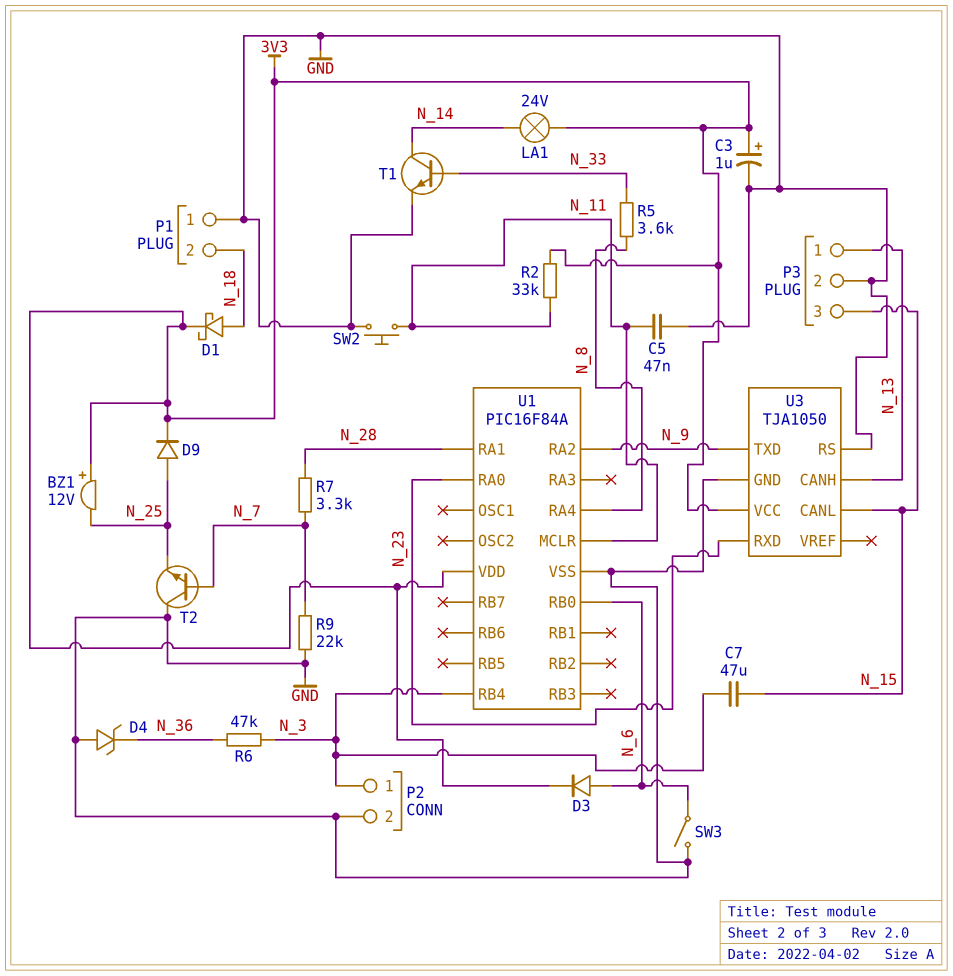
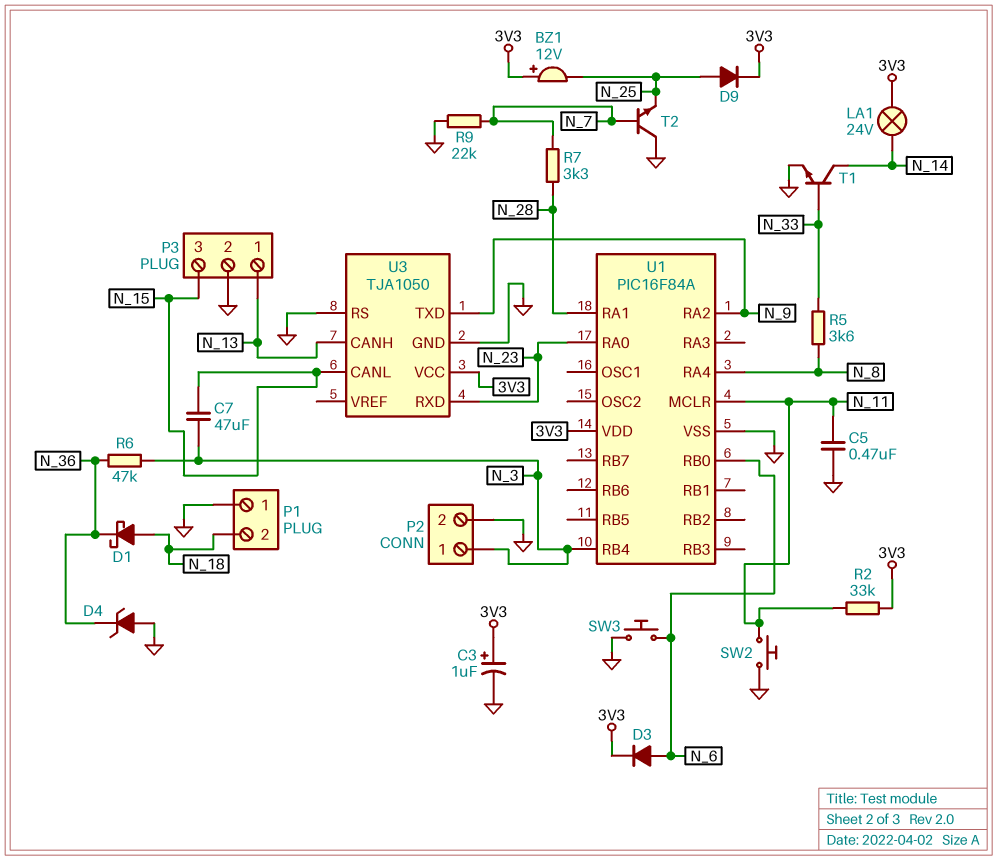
C5: 47nF (GND, N_11) -> 470nF (GND, N_11)
D1: schottky (A N_18, K 3V3) -> schottky (A N_18, K N_36)
SW3: switch (GND, N_6) -> button (GND, N_6)

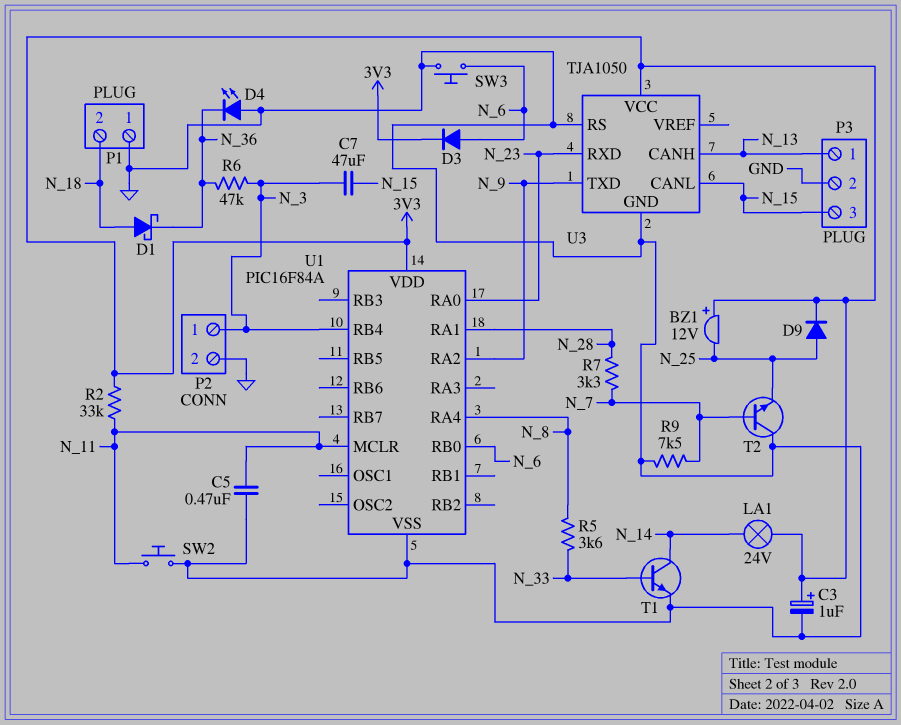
D4: zener (A GND, K N_36) -> LED (A GND, K N_36)
R9: 22k (GND, N_7) -> 7.5k (GND, N_7)

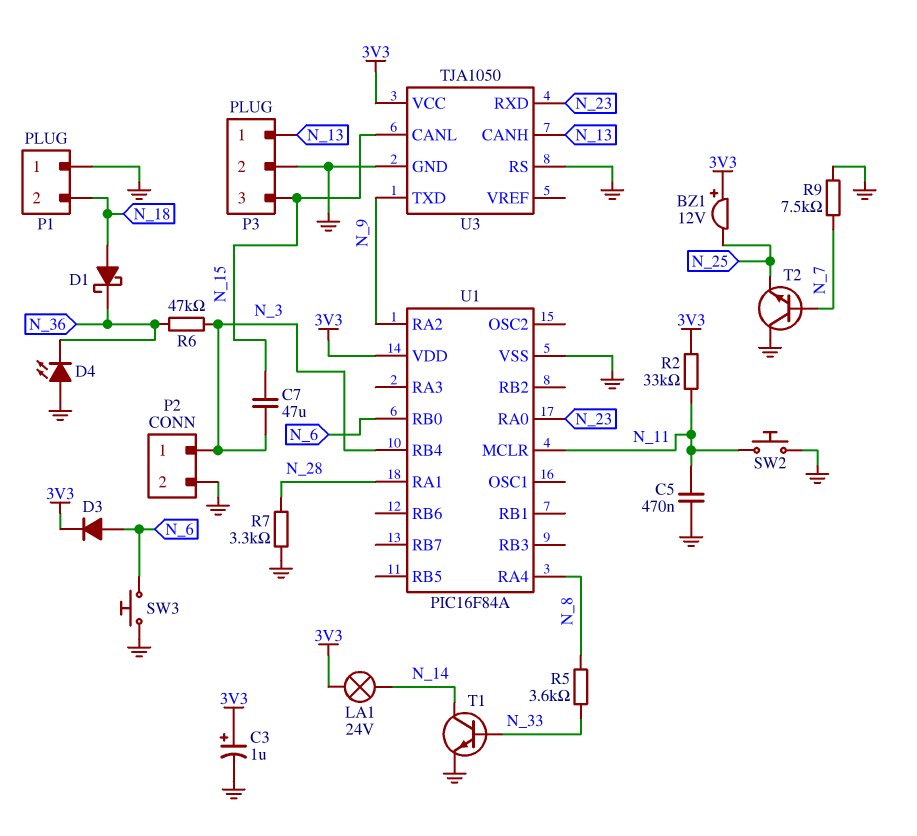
D9: diode (A N_25, K 3V3) -> none
R7: 3.3k (N_7, N_28) -> 3.3k (GND, N_28)

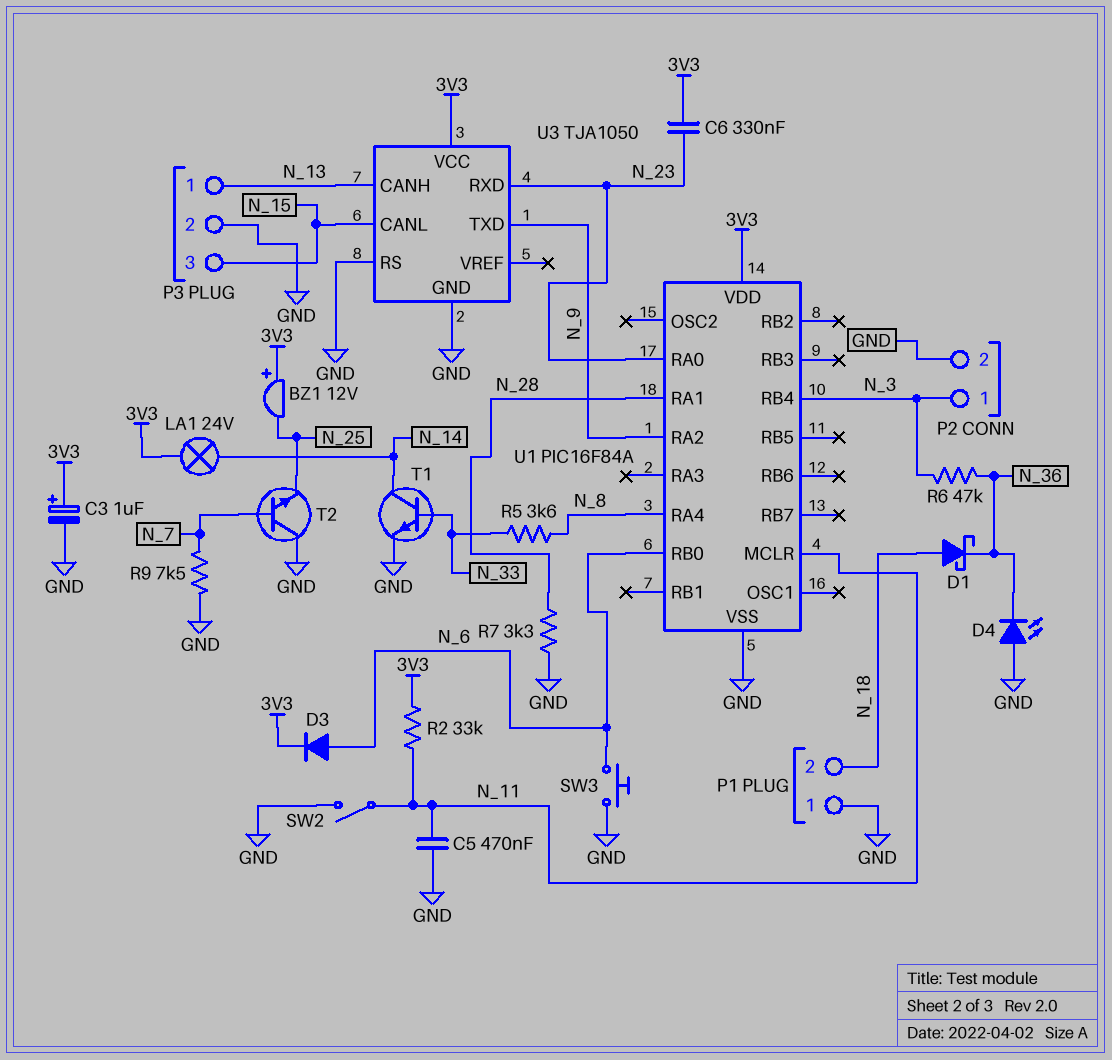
C6: none -> 330nF (3V3, N_23)
C7: 47uF (N_3, N_15) -> none
SW2: button (GND, N_11) -> switch (GND, N_11)

